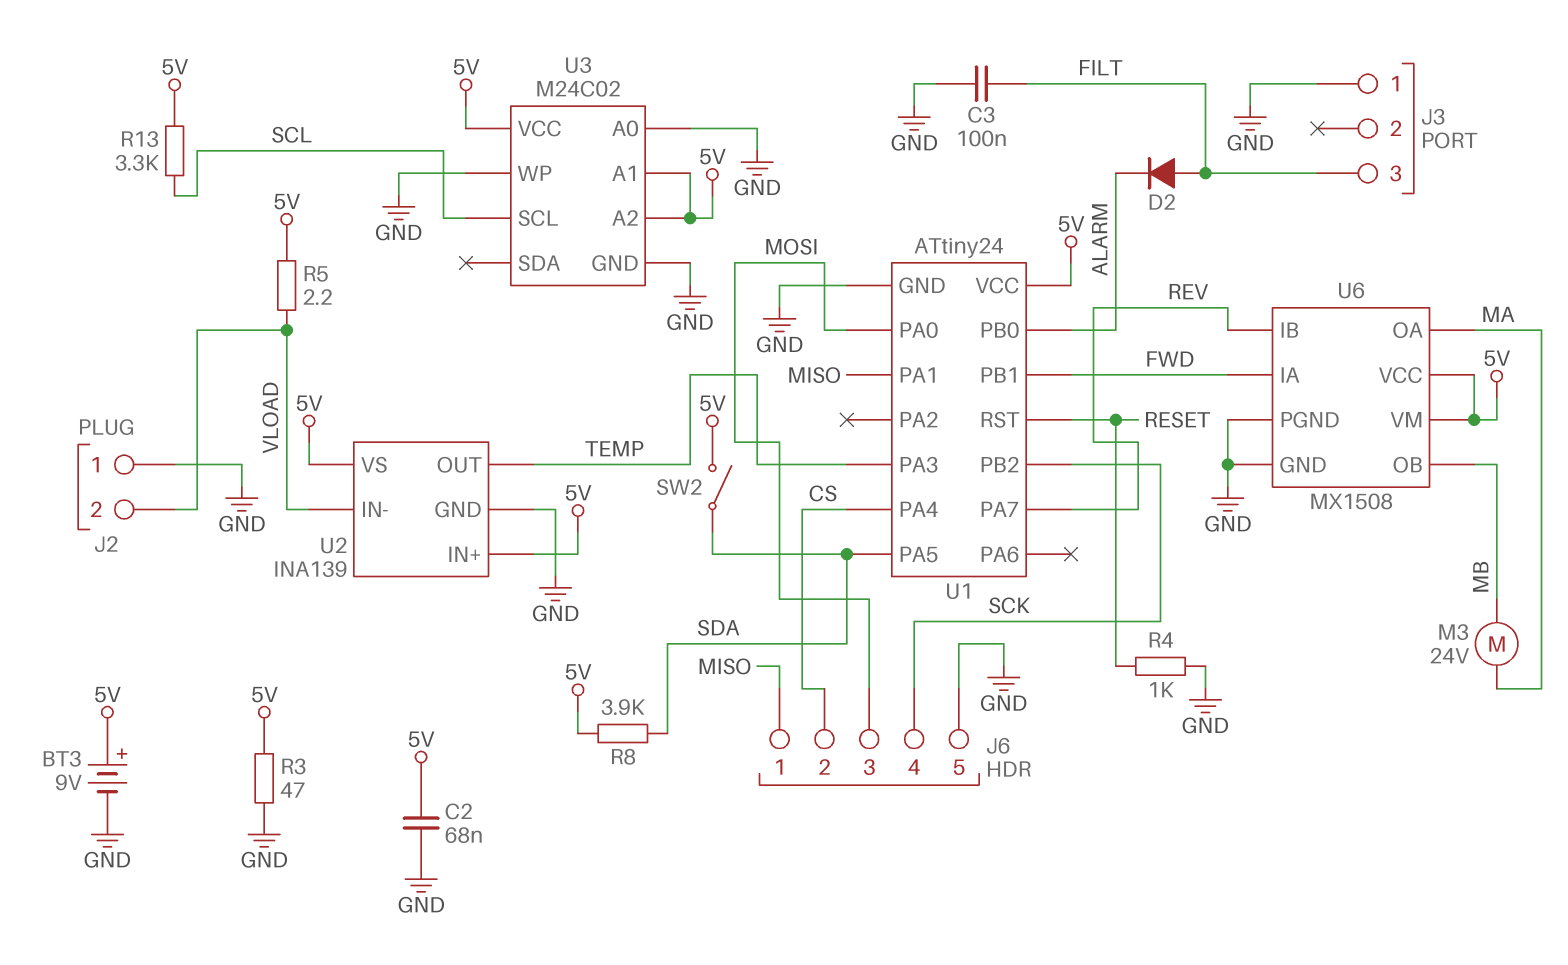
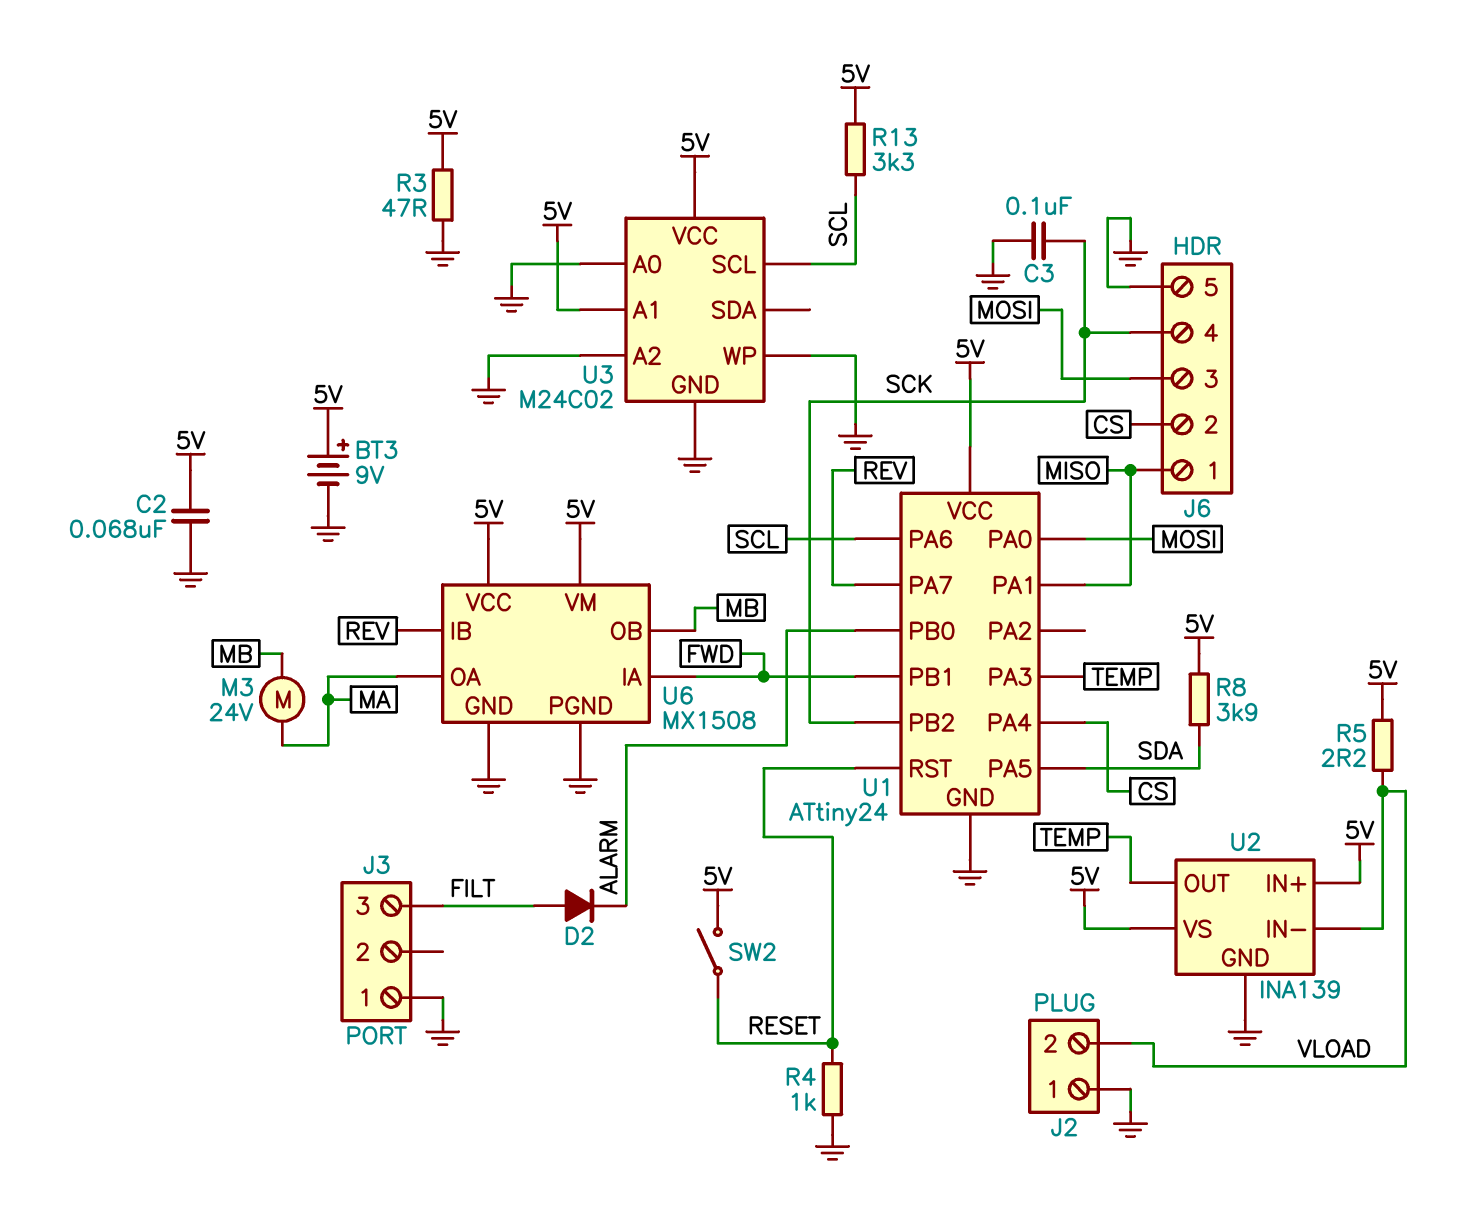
C3: 100nF (FILT, GND) -> 100nF (GND, SCK)
SW2: switch (5V, SDA) -> switch (5V, RESET)
U1 pin PA6: none -> SCL
U3 pin A2: 5V -> GND

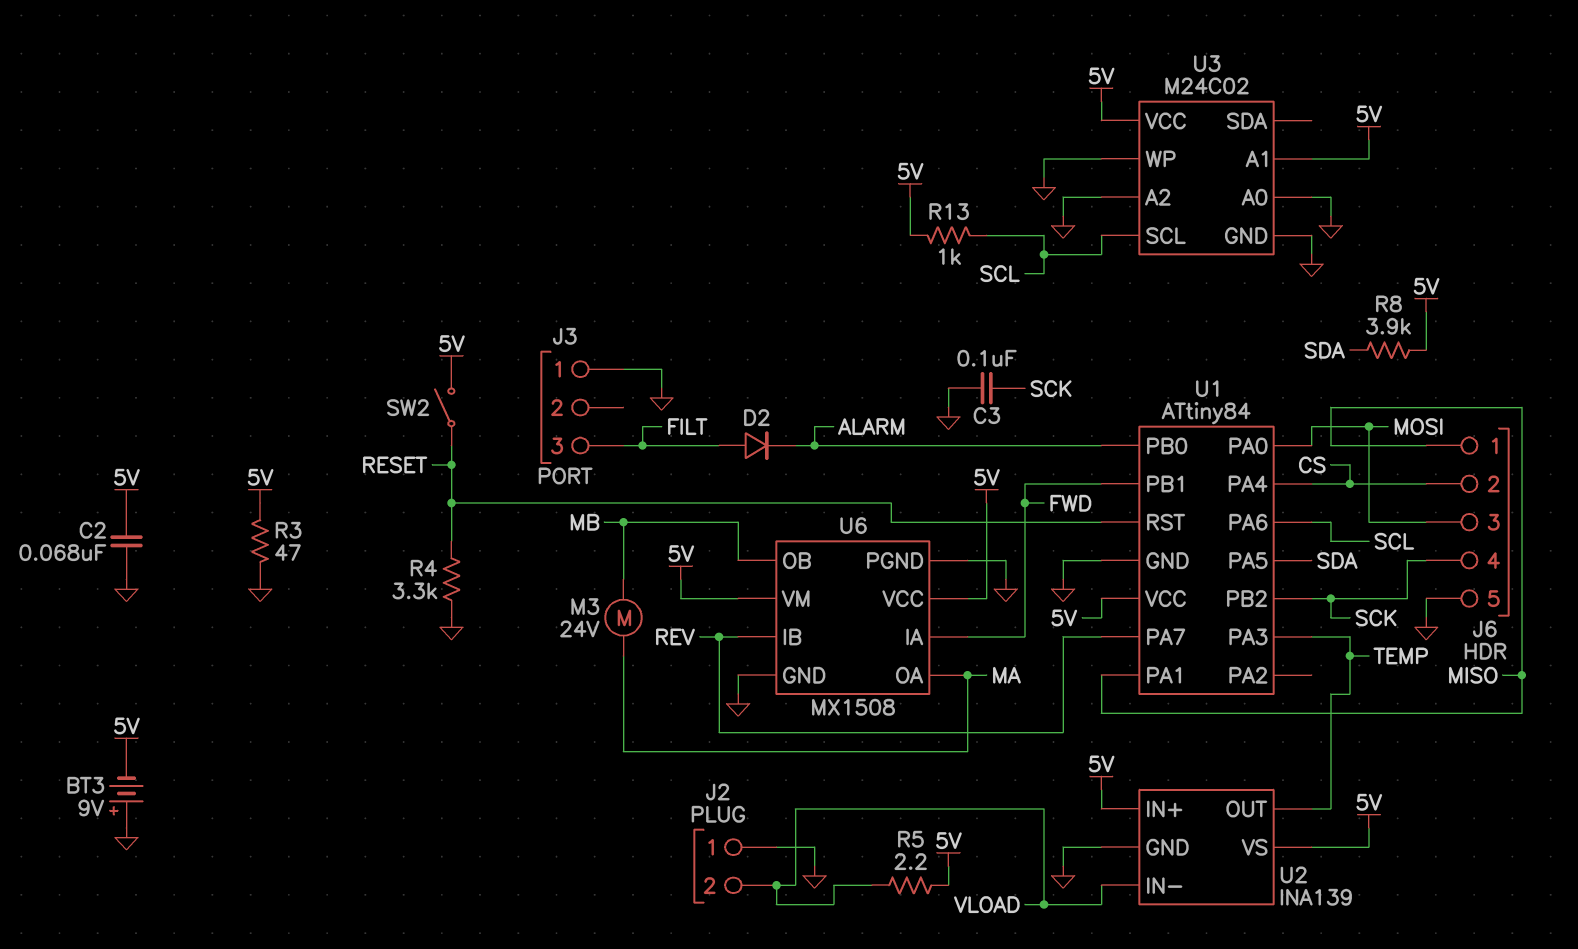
BT3: 9V (plus 5V, minus GND) -> 9V (plus GND, minus 5V)
R4: 1k (GND, RESET) -> 3.3k (GND, RESET)
R13: 3.3k (5V, SCL) -> 1k (5V, SCL)
U1: ATtiny24 -> ATtiny84

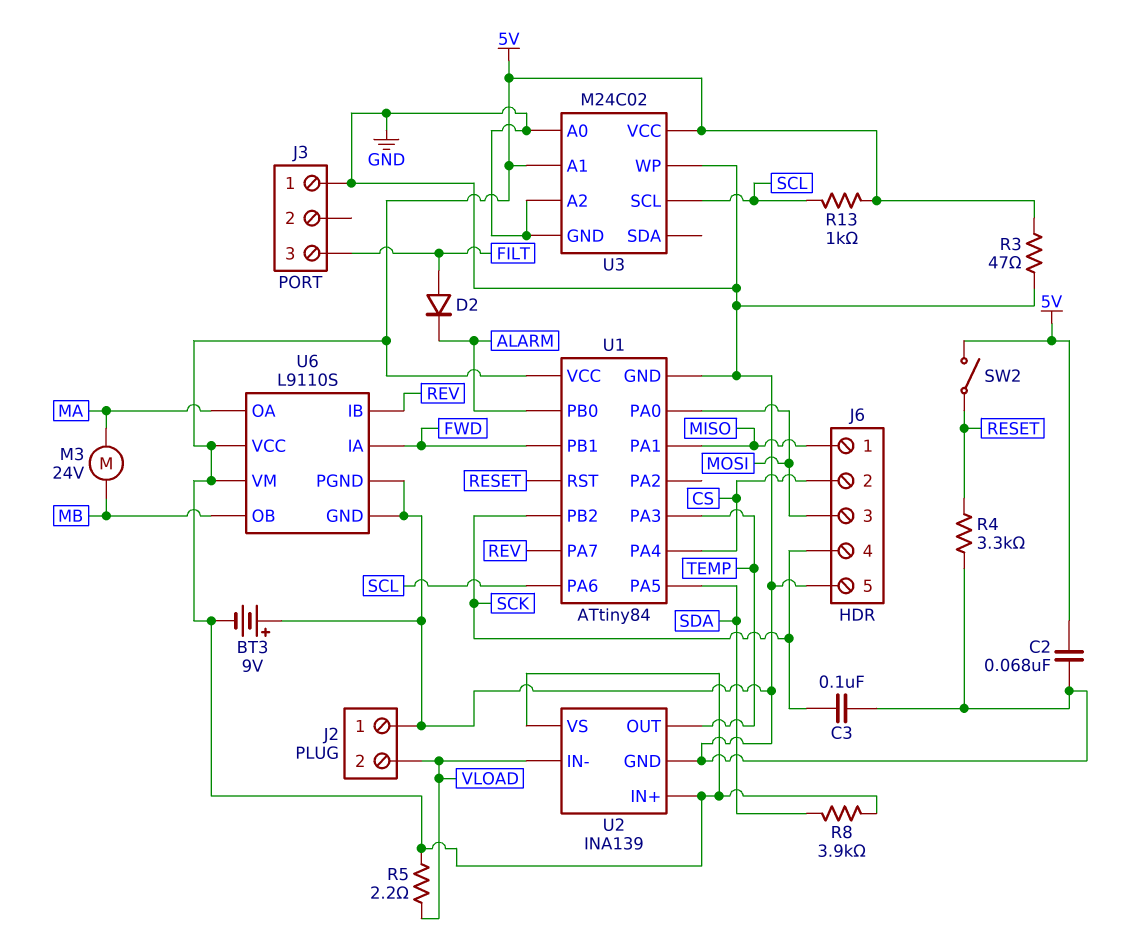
U6: MX1508 -> L9110S

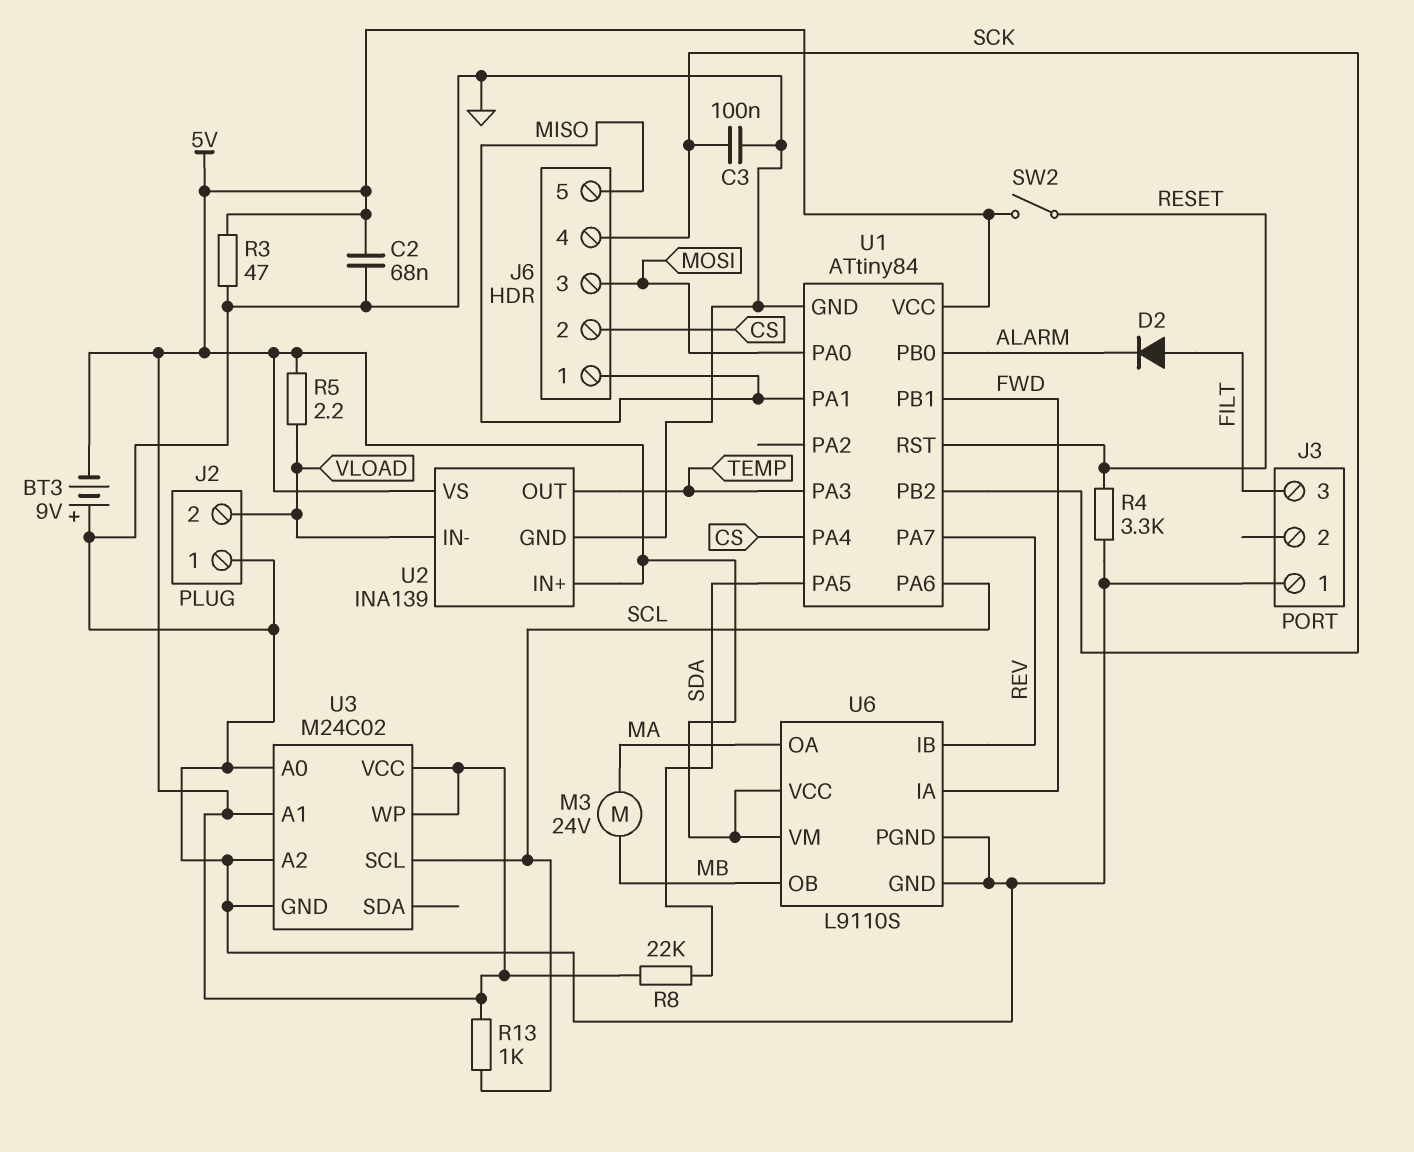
J6 pin 5: GND -> MISO
R8: 3.9k (5V, SDA) -> 22k (5V, SDA)
U3 pin WP: GND -> 5V

